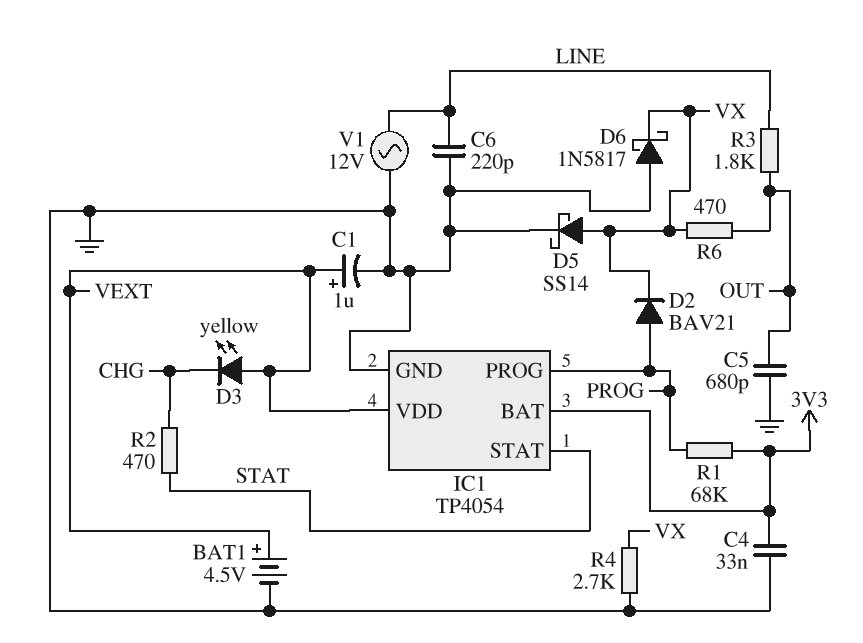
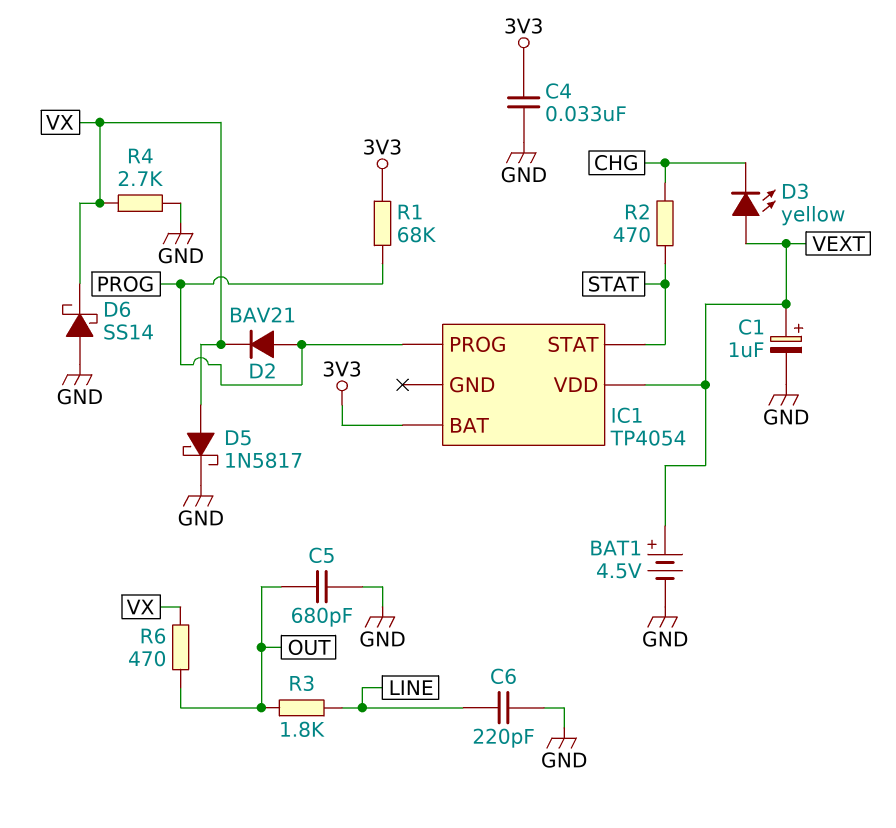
D5: schottky SS14 (A VX, K GND) -> schottky 1N5817 (A VX, K GND)
D6: schottky 1N5817 (A GND, K VX) -> schottky SS14 (A GND, K VX)
IC1 pin GND: GND -> none
V1: AC 12V (GND, LINE) -> none

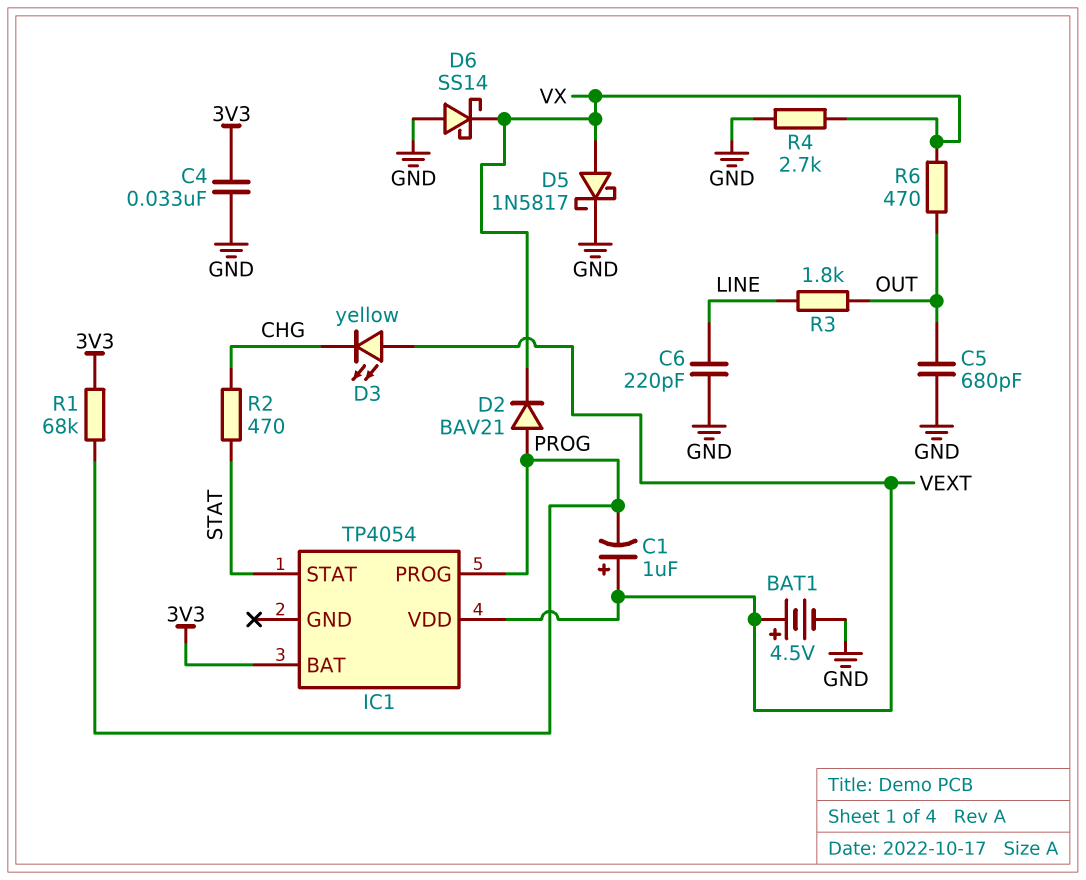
C1: 1uF (plus VEXT, minus GND) -> 1uF (plus VEXT, minus PROG)

